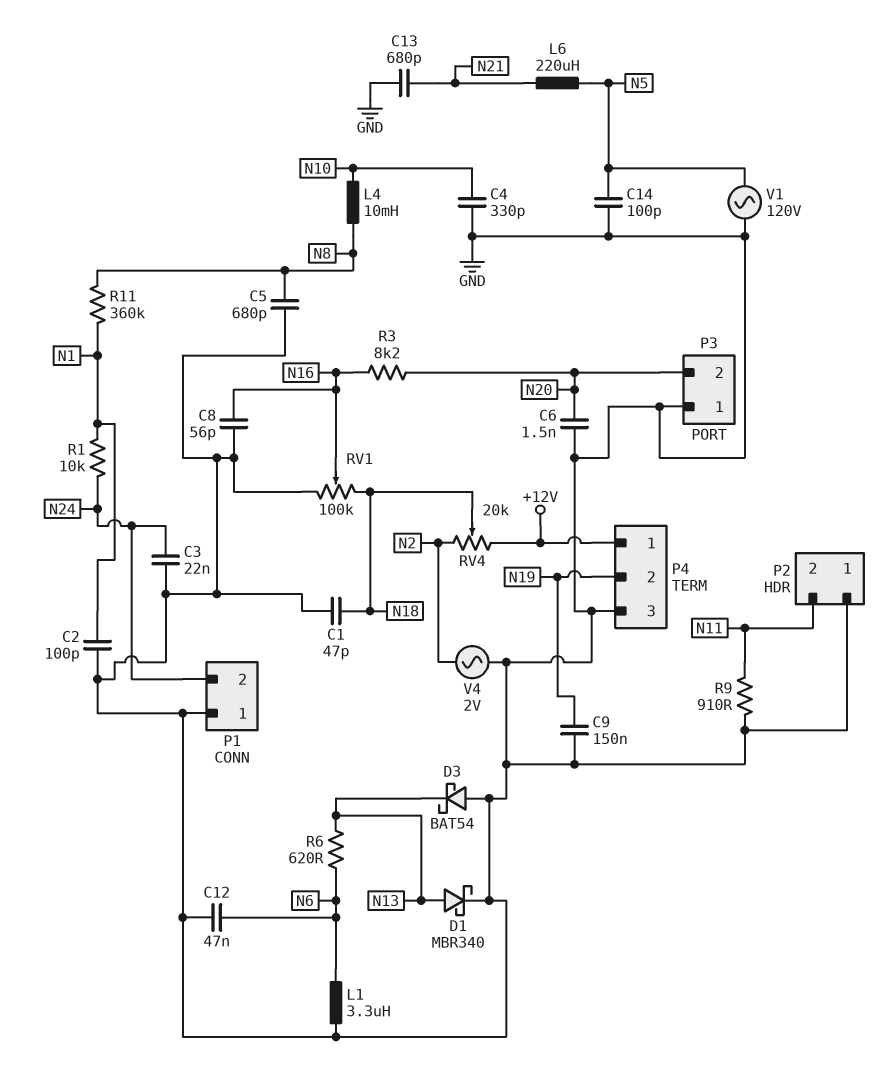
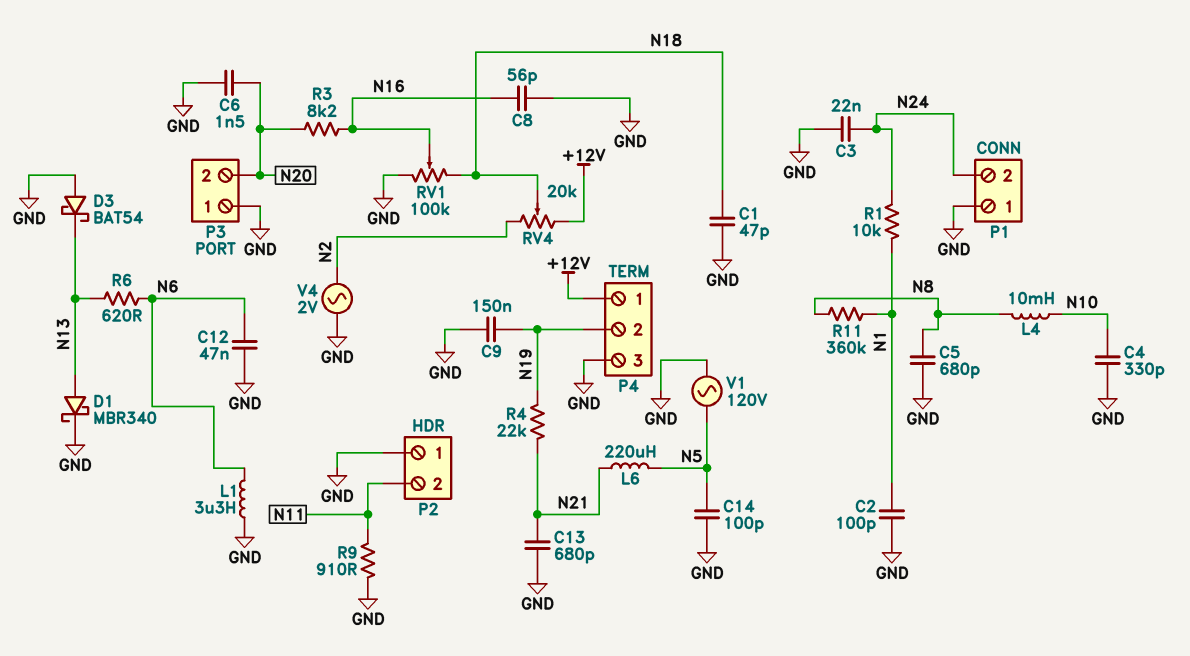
R4: none -> 22k (N19, N21)

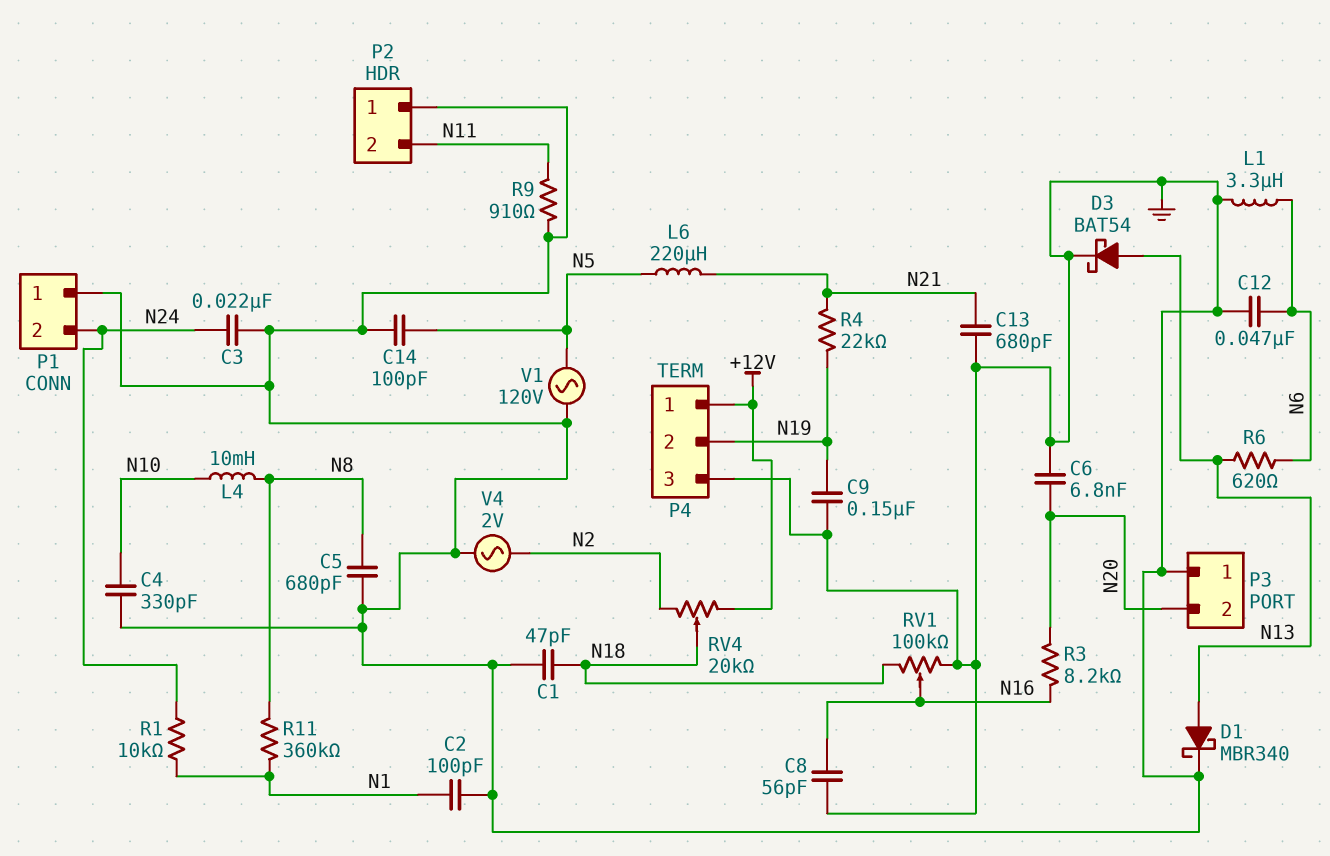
C6: 1.5nF (GND, N20) -> 6.8nF (GND, N20)
D3: schottky BAT54 (A GND, K N13) -> schottky BAT54 (A N13, K GND)

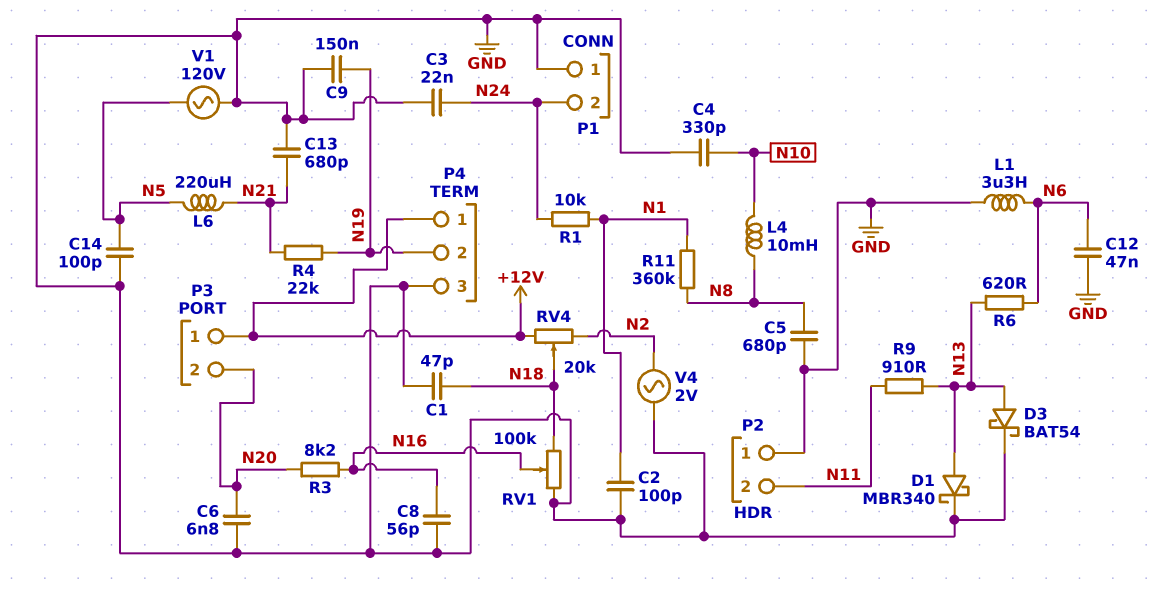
P3 pin 1: GND -> +12V
R9: 910 (GND, N11) -> 910 (N11, N13)

